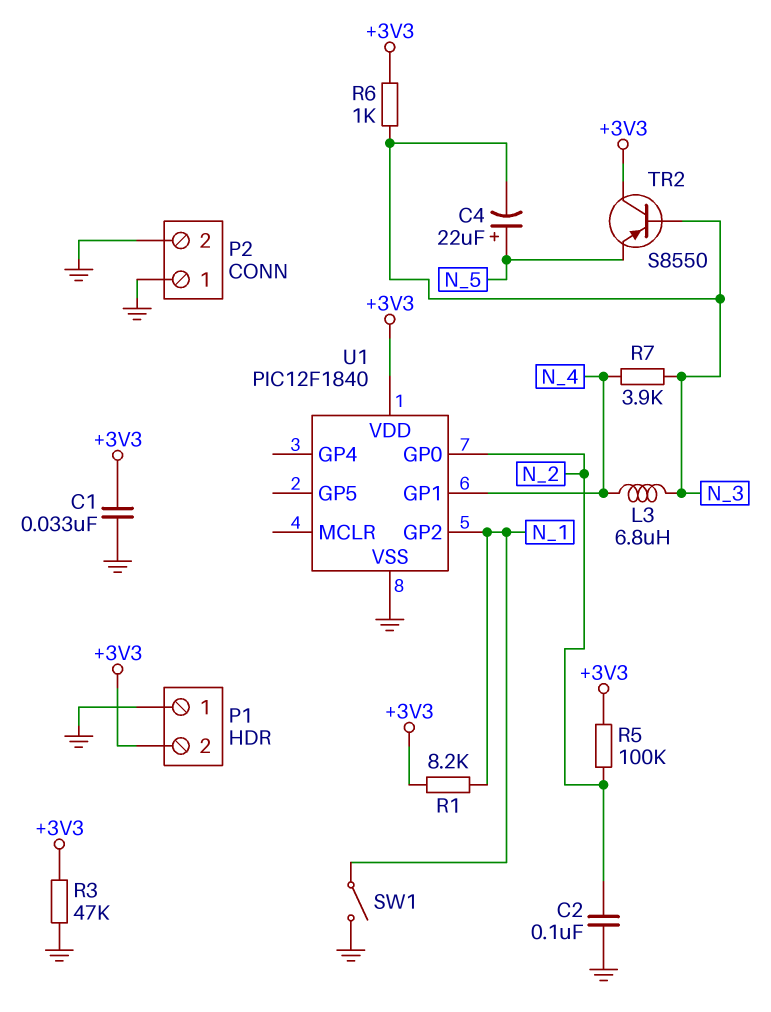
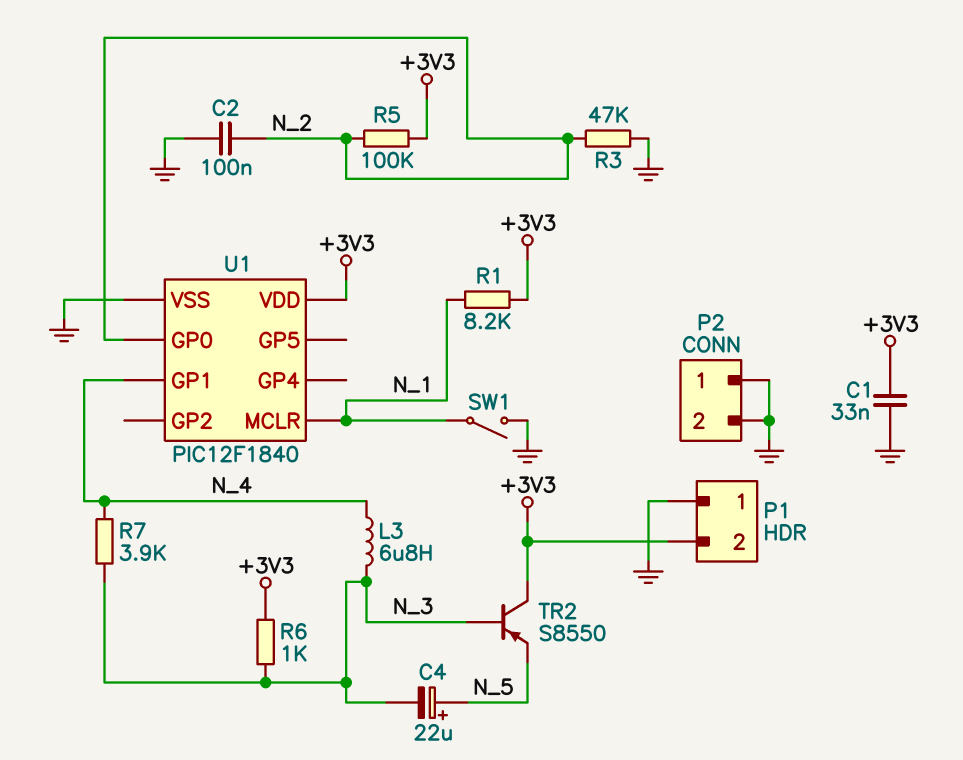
R3: 47k (+3V3, GND) -> 47k (GND, N_2)
U1 pin GP2: N_1 -> none
U1 pin MCLR: none -> N_1

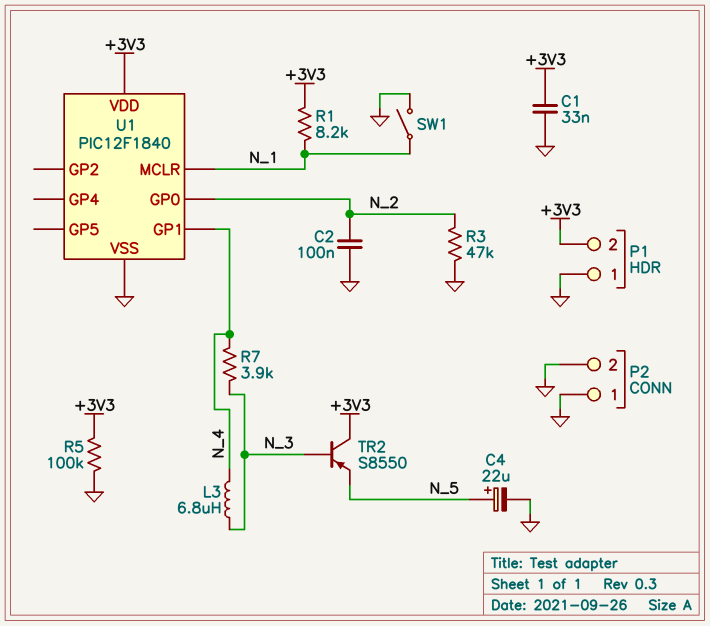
C4: 22uF (plus N_5, minus N_3) -> 22uF (plus N_5, minus GND)
R5: 100k (+3V3, N_2) -> 100k (+3V3, GND)
R6: 1k (+3V3, N_3) -> none

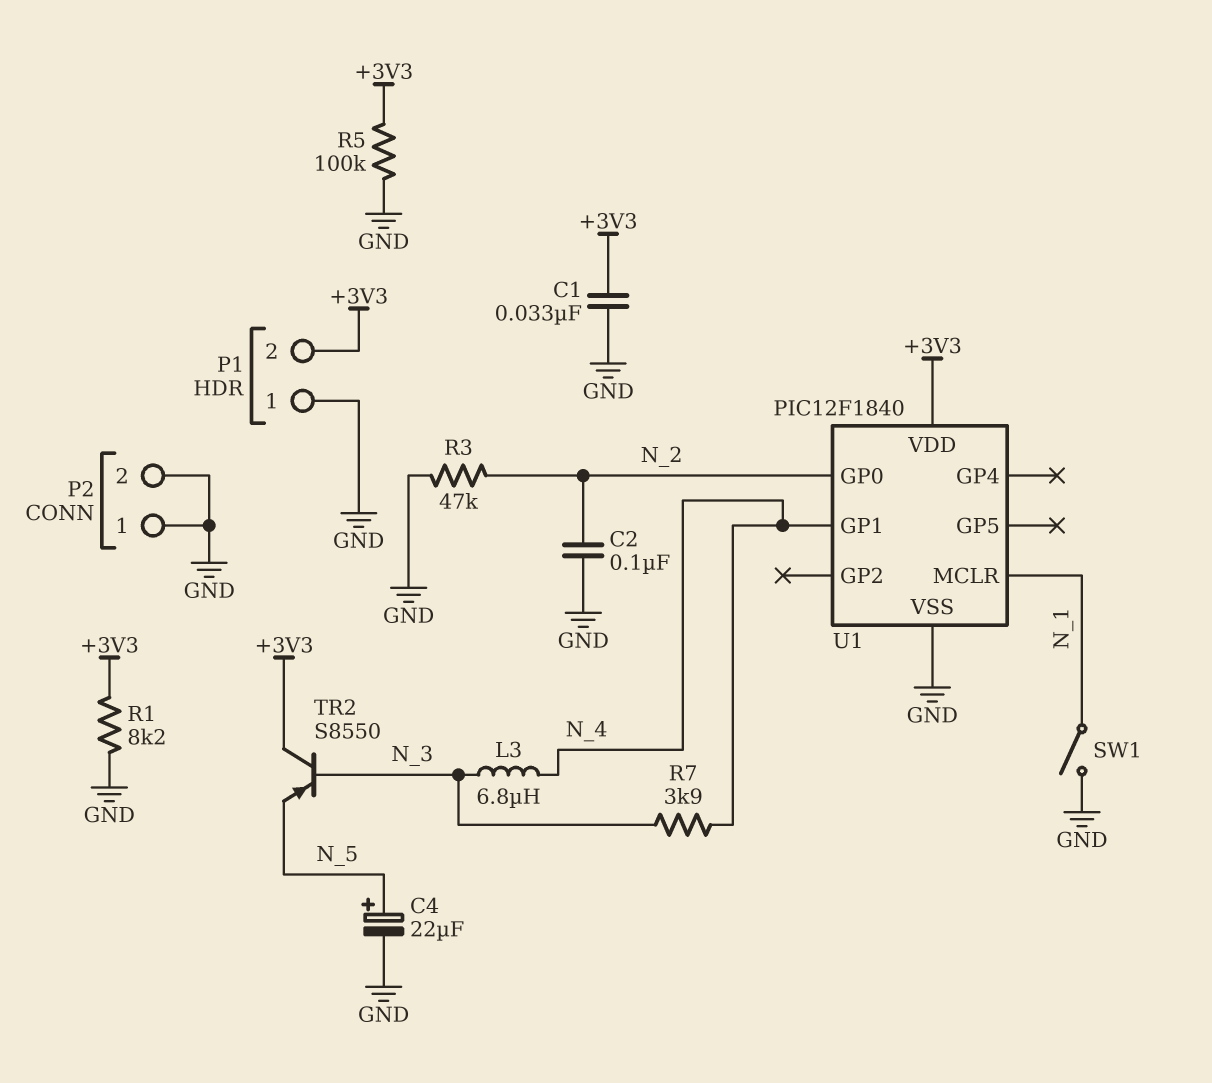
R1: 8.2k (+3V3, N_1) -> 8.2k (+3V3, GND)

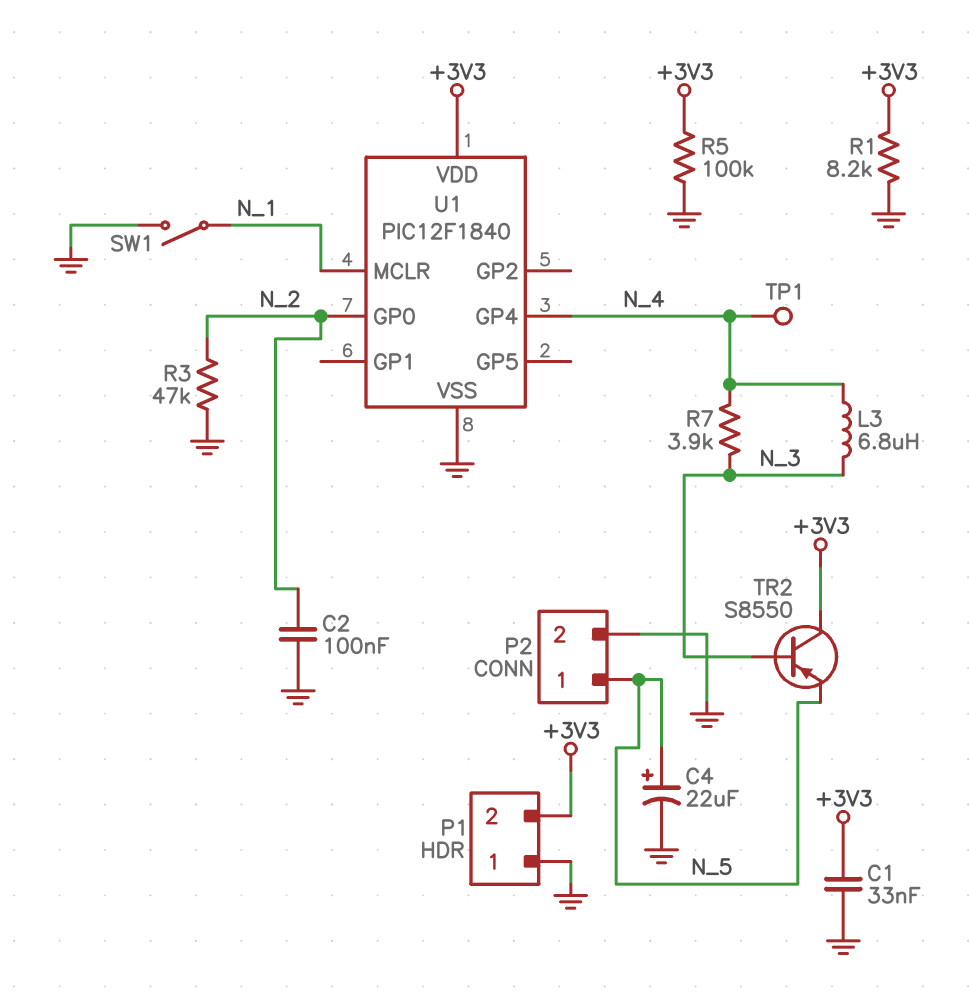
P2 pin 1: GND -> N_5
TP1: none -> test point (N_4)
U1 pin GP1: N_4 -> none
U1 pin GP4: none -> N_4

